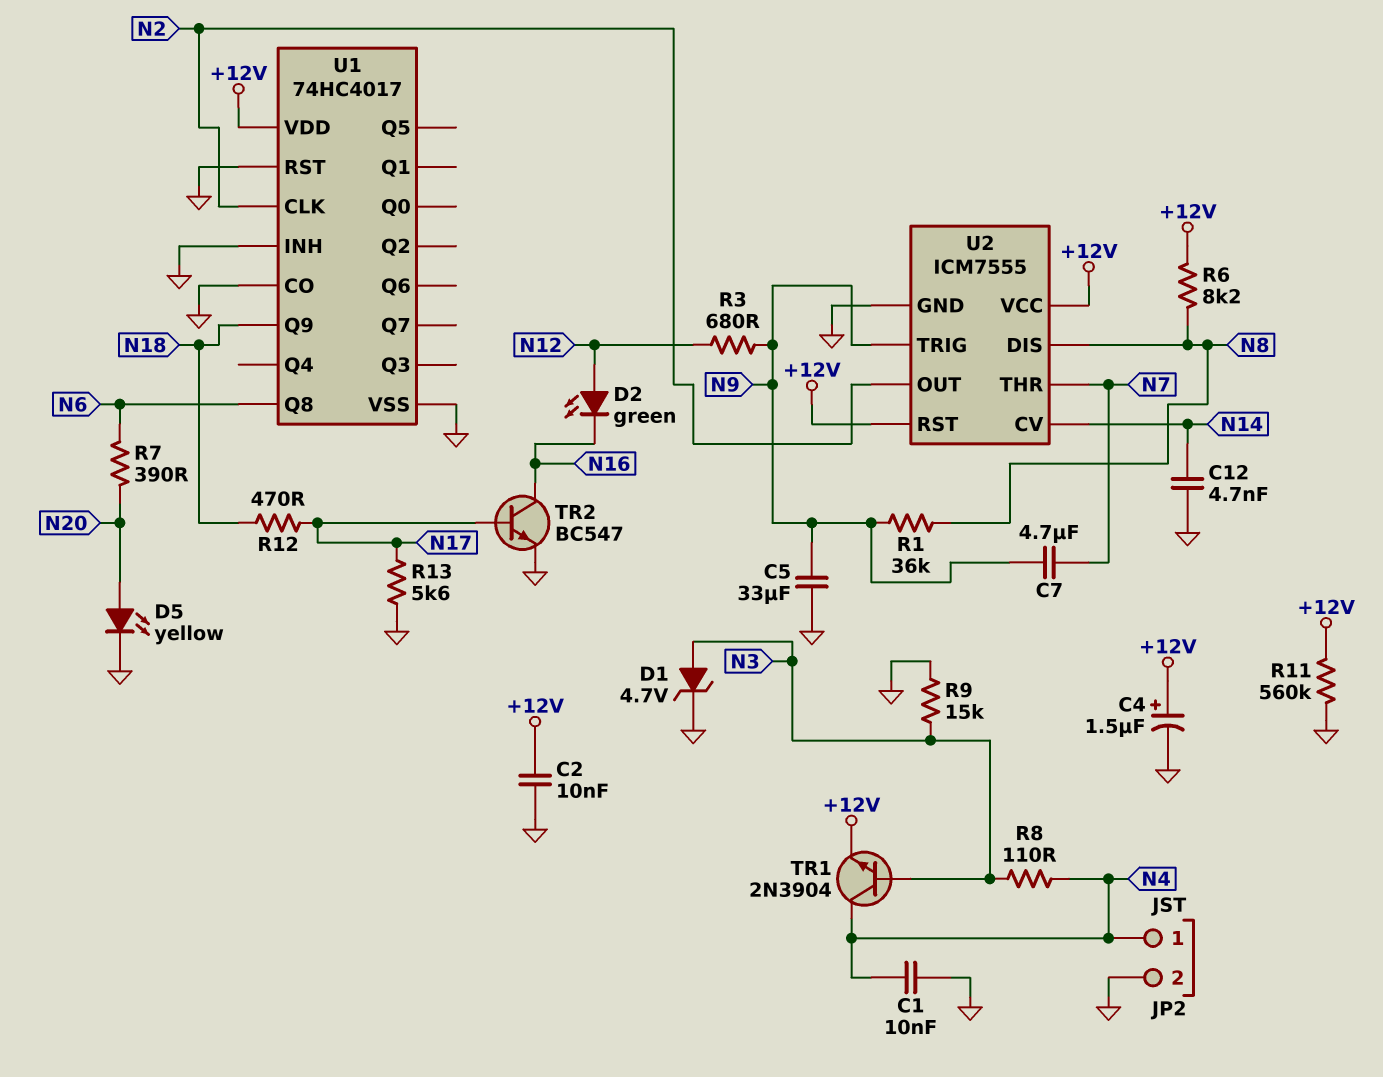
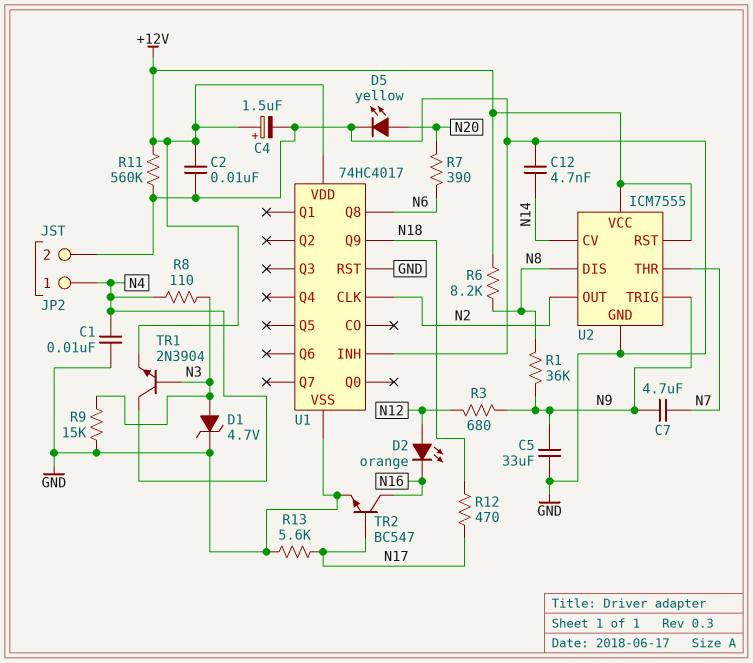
D2: LED green (A N12, K N16) -> LED orange (A N12, K N16)
U1 pin CO: GND -> none

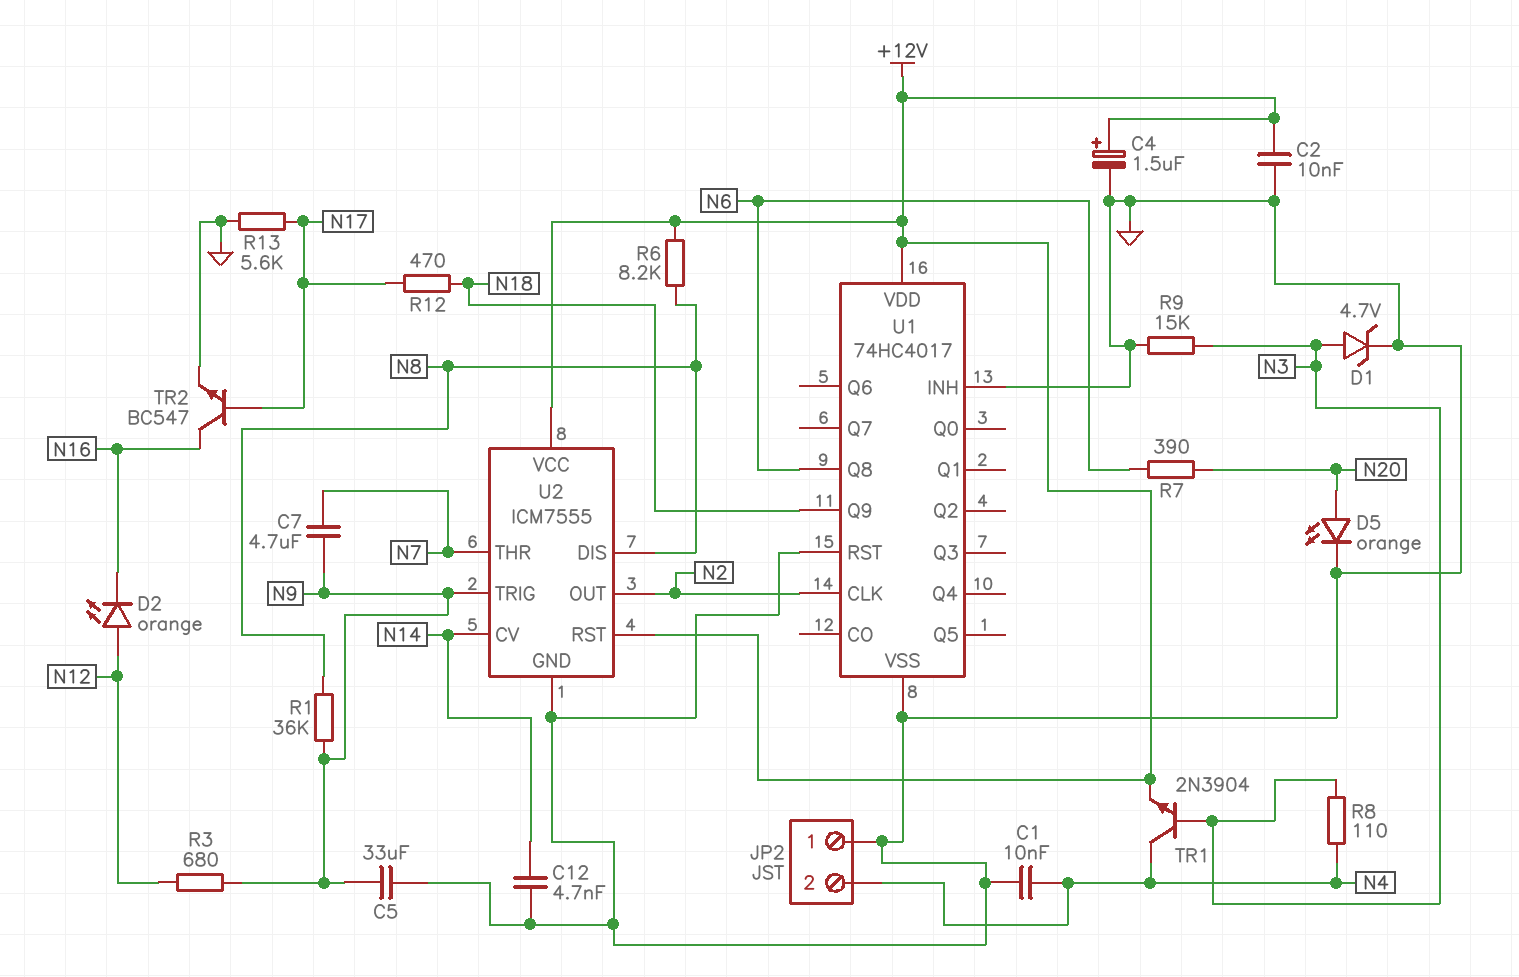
D5: LED yellow (A N20, K GND) -> LED orange (A N20, K GND)
JP2 pin 1: N4 -> GND
JP2 pin 2: GND -> N4
R11: 560k (+12V, GND) -> none

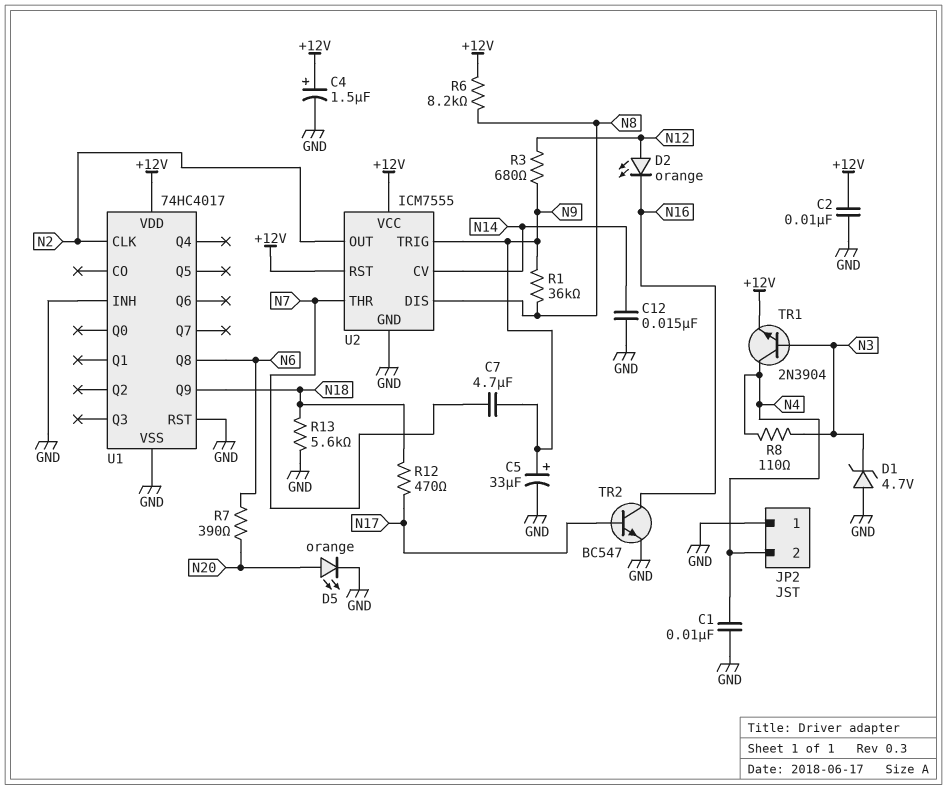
C5: 33uF (GND, N9) -> 33uF (plus N9, minus GND)
C12: 4.7nF (GND, N14) -> 15nF (GND, N14)
D1: zener 4.7V (A N3, K GND) -> zener 4.7V (A GND, K N3)
R9: 15k (GND, N3) -> none
R13: 5.6k (GND, N17) -> 5.6k (GND, N18)

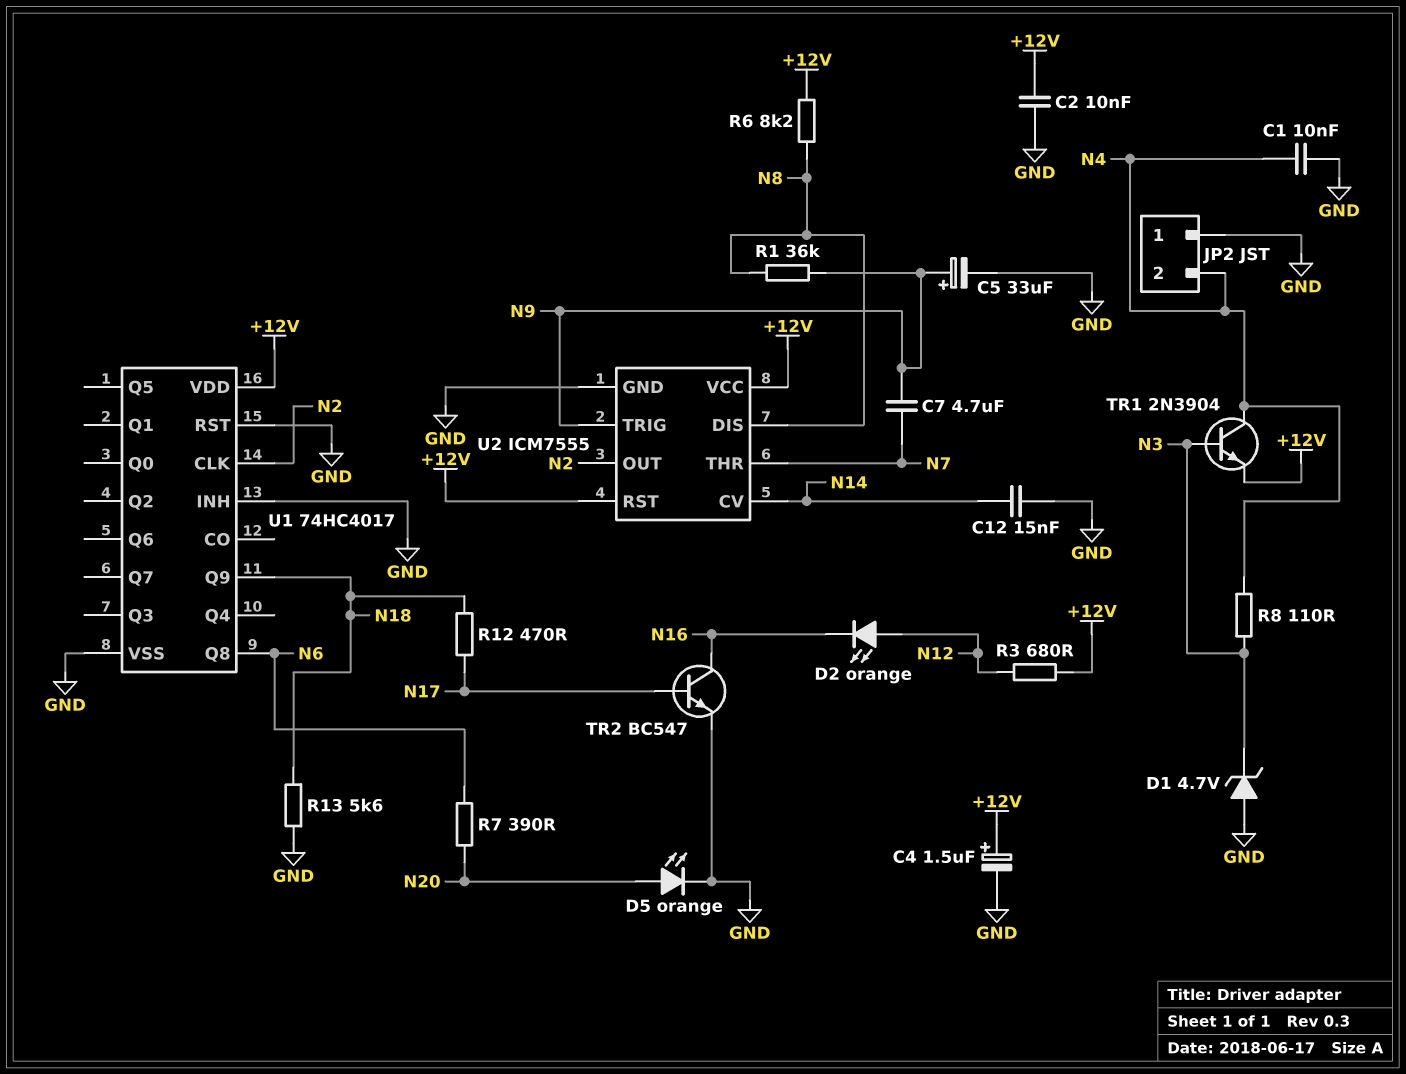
R3: 680 (N9, N12) -> 680 (+12V, N12)

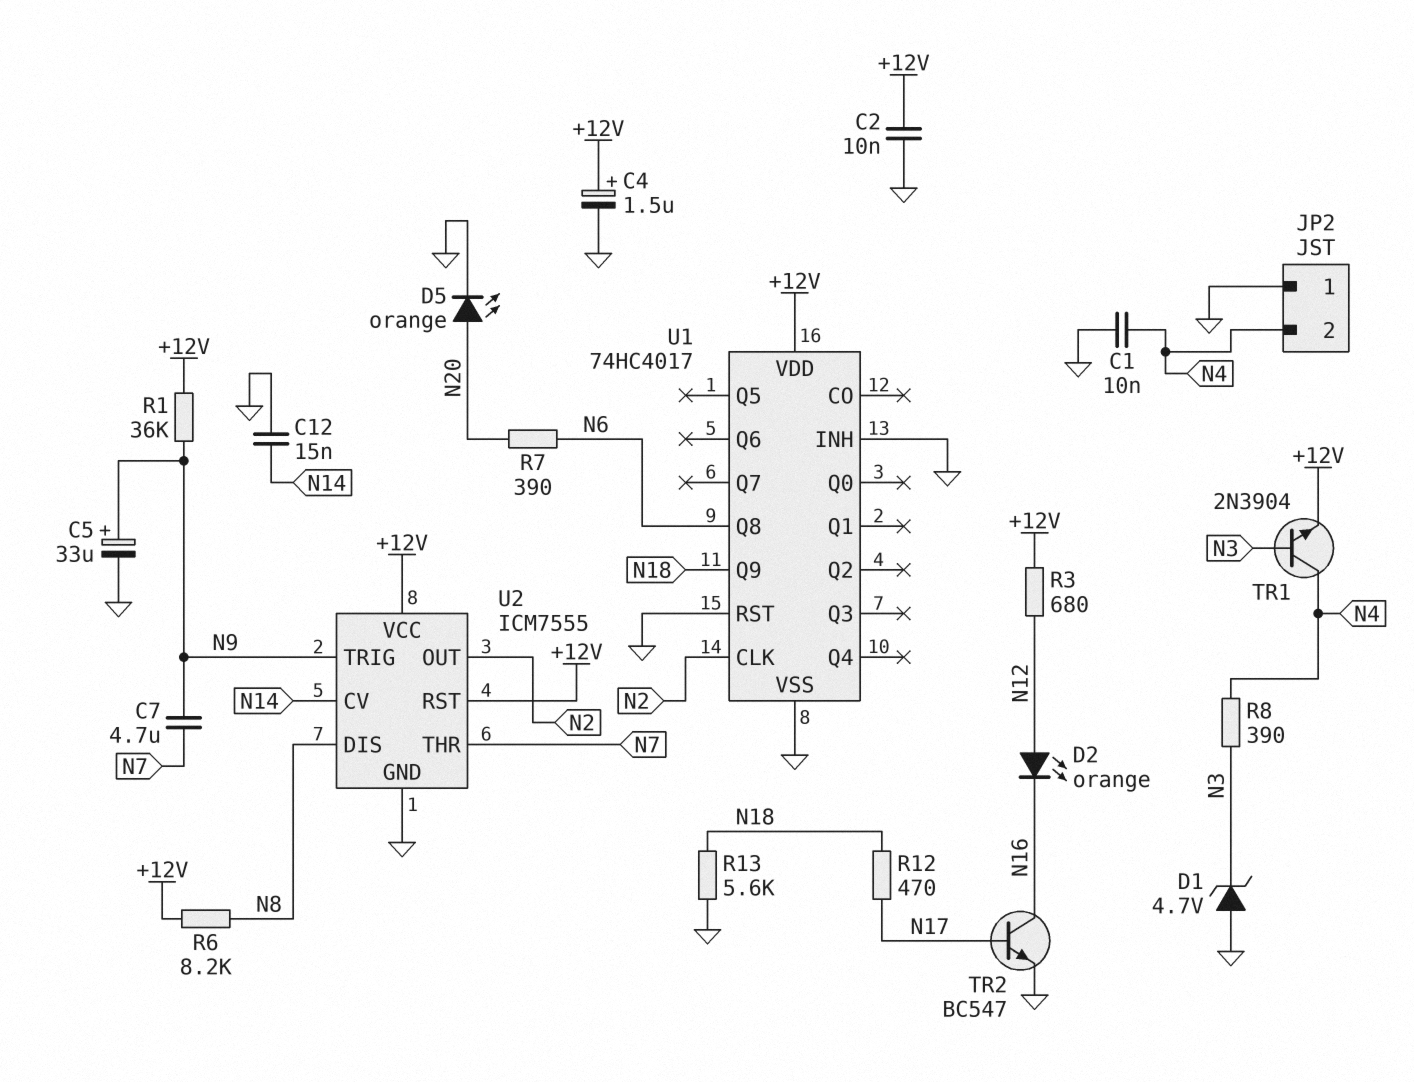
R1: 36k (N8, N9) -> 36k (+12V, N9)
R8: 110 (N3, N4) -> 390 (N3, N4)

